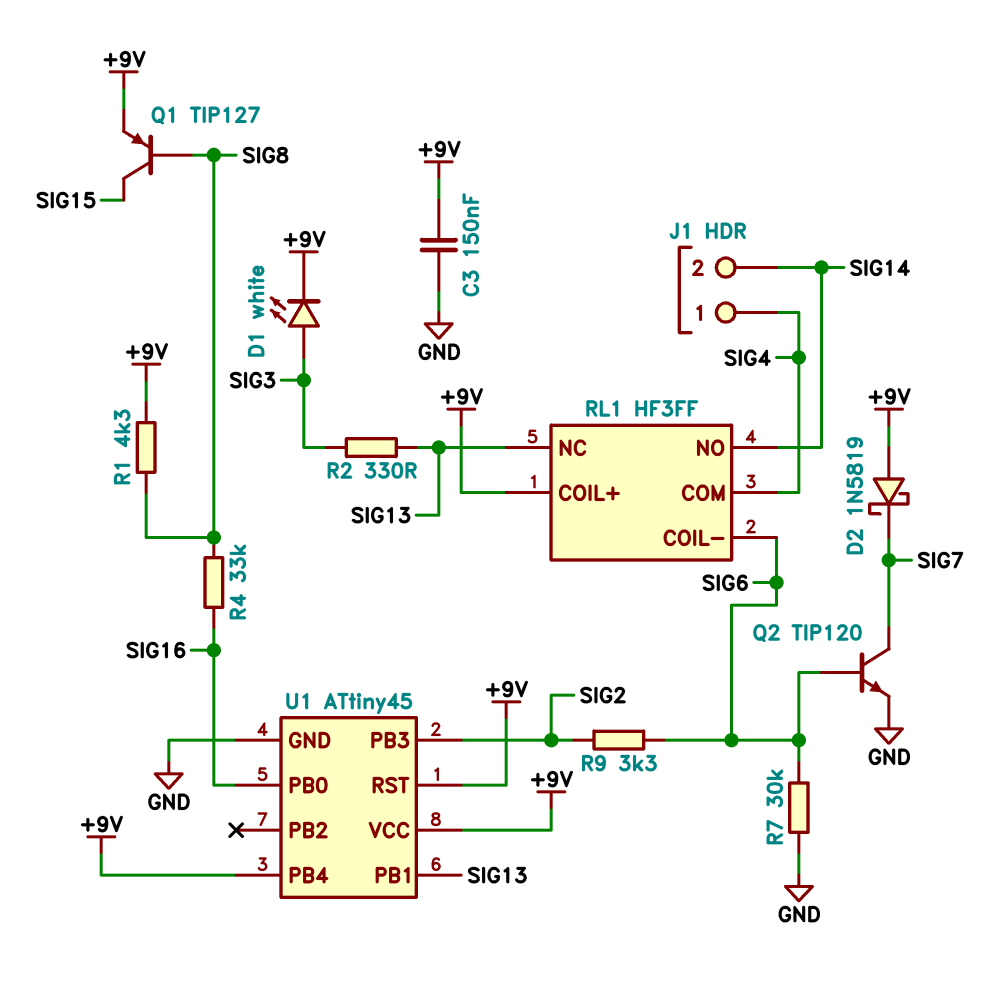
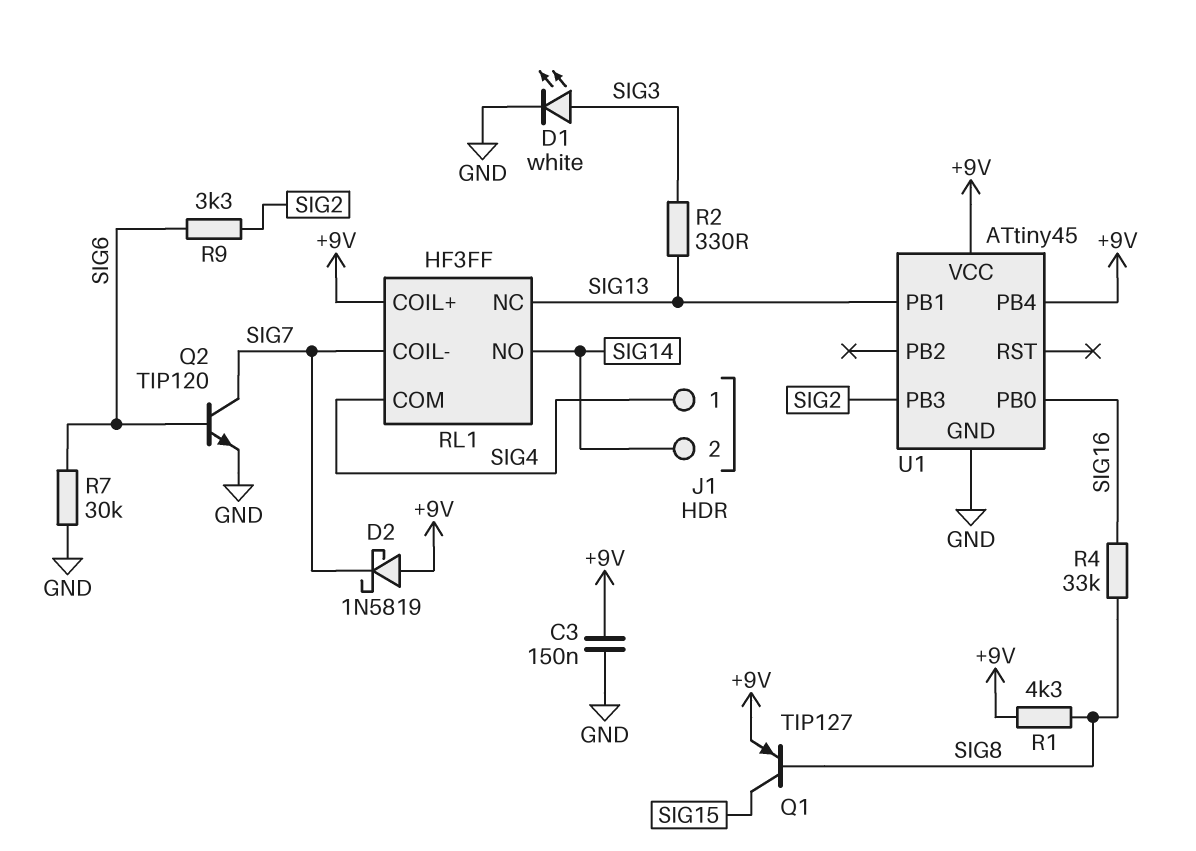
D1: LED white (A SIG3, K +9V) -> LED white (A SIG3, K GND)
RL1 pin COIL-: SIG6 -> SIG7
U1 pin RST: +9V -> none

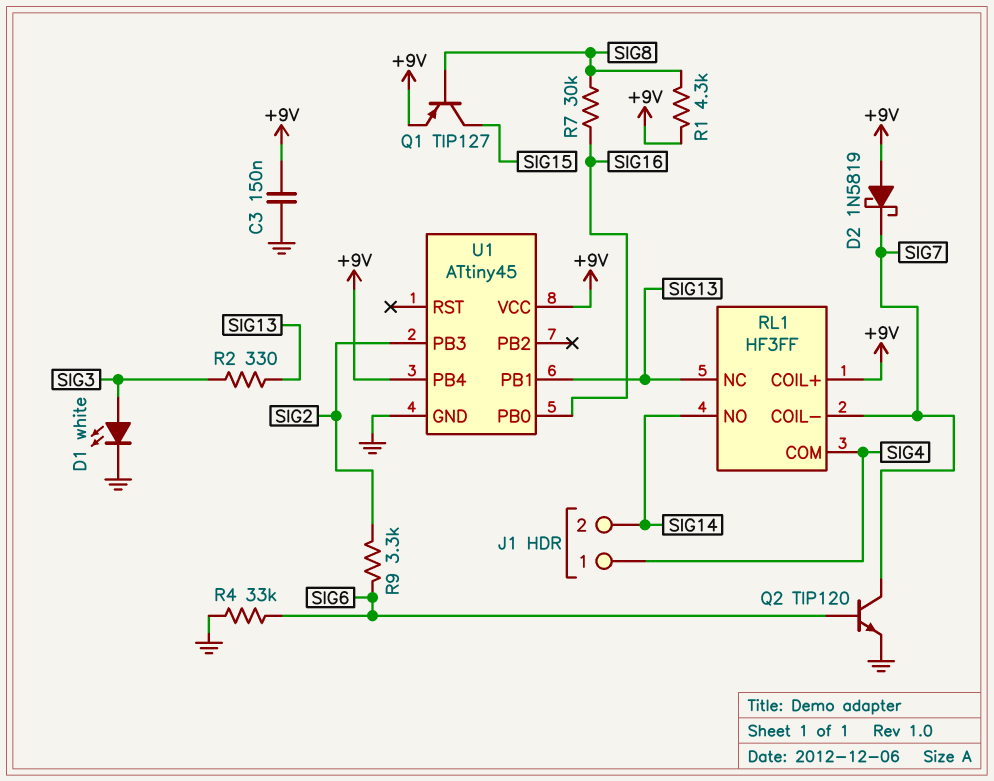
R4: 33k (SIG8, SIG16) -> 33k (GND, SIG6)
R7: 30k (GND, SIG6) -> 30k (SIG8, SIG16)

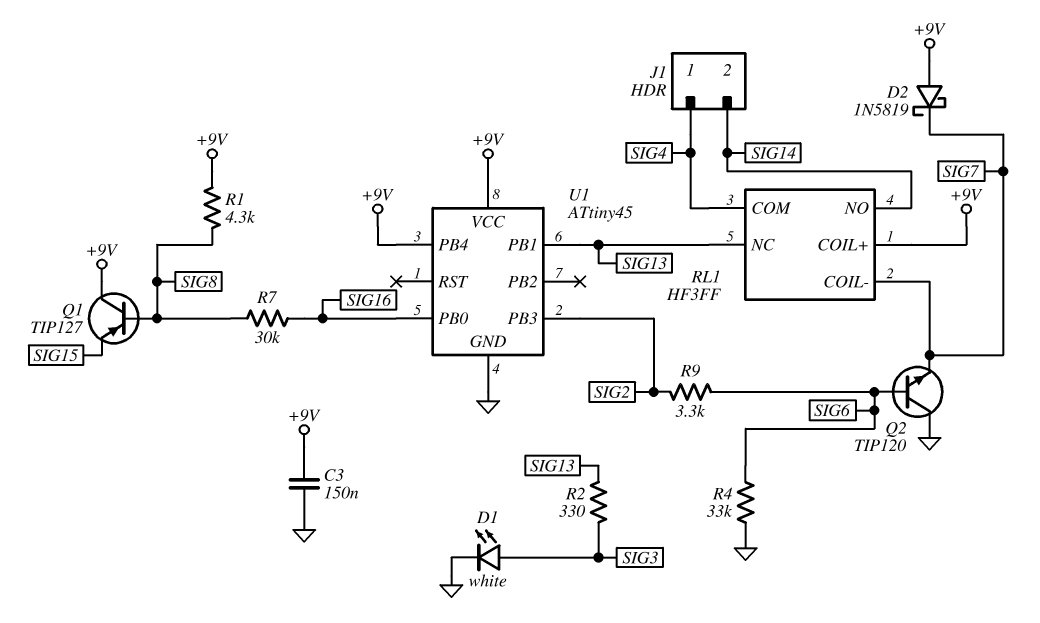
Q1: PNP TIP127 (B SIG8, C SIG15, E +9V) -> PNP TIP127 (B SIG8, C +9V, E SIG15)
Q2: NPN TIP120 (B SIG6, C SIG7, E GND) -> NPN TIP120 (B SIG6, C GND, E SIG7)

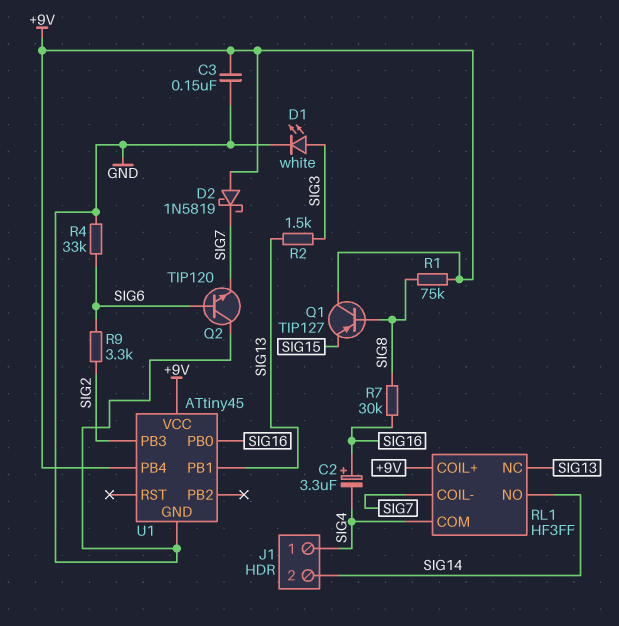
C2: none -> 3.3uF (plus SIG16, minus SIG4)
R1: 4.3k (+9V, SIG8) -> 75k (+9V, SIG8)
R2: 330 (SIG3, SIG13) -> 1.5k (SIG3, SIG13)

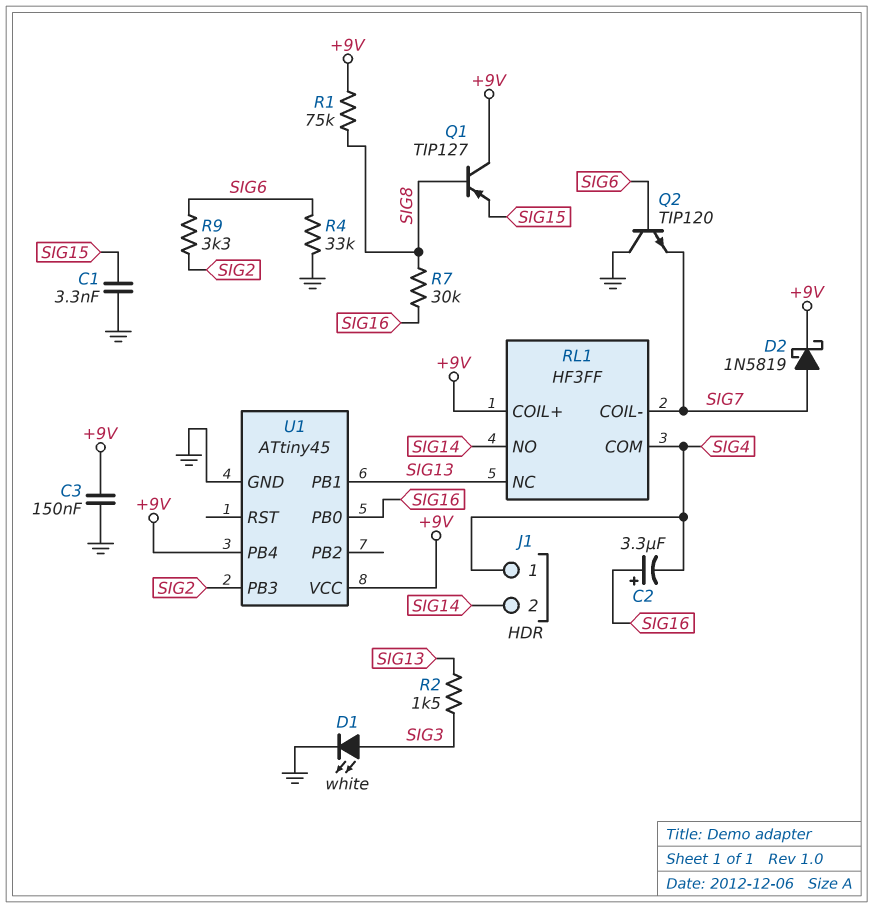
C1: none -> 3.3nF (GND, SIG15)
D2: schottky 1N5819 (A +9V, K SIG7) -> schottky 1N5819 (A SIG7, K +9V)

